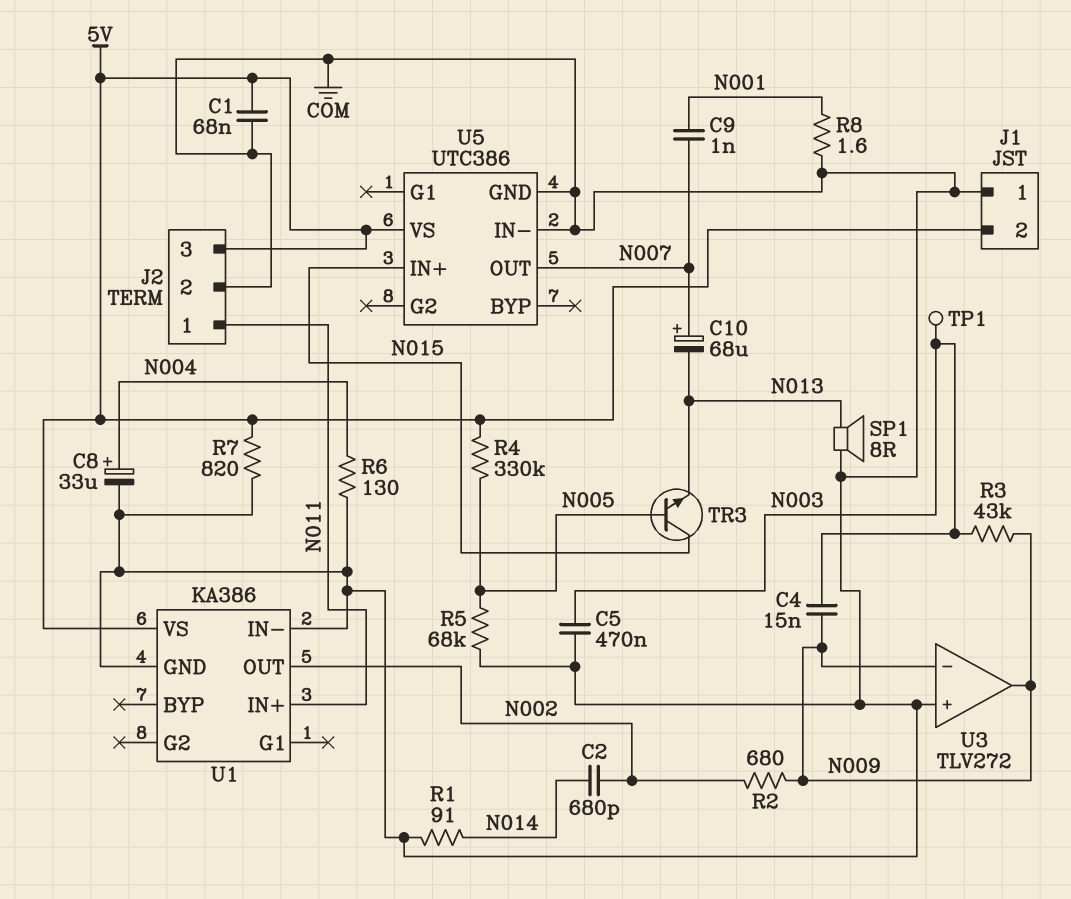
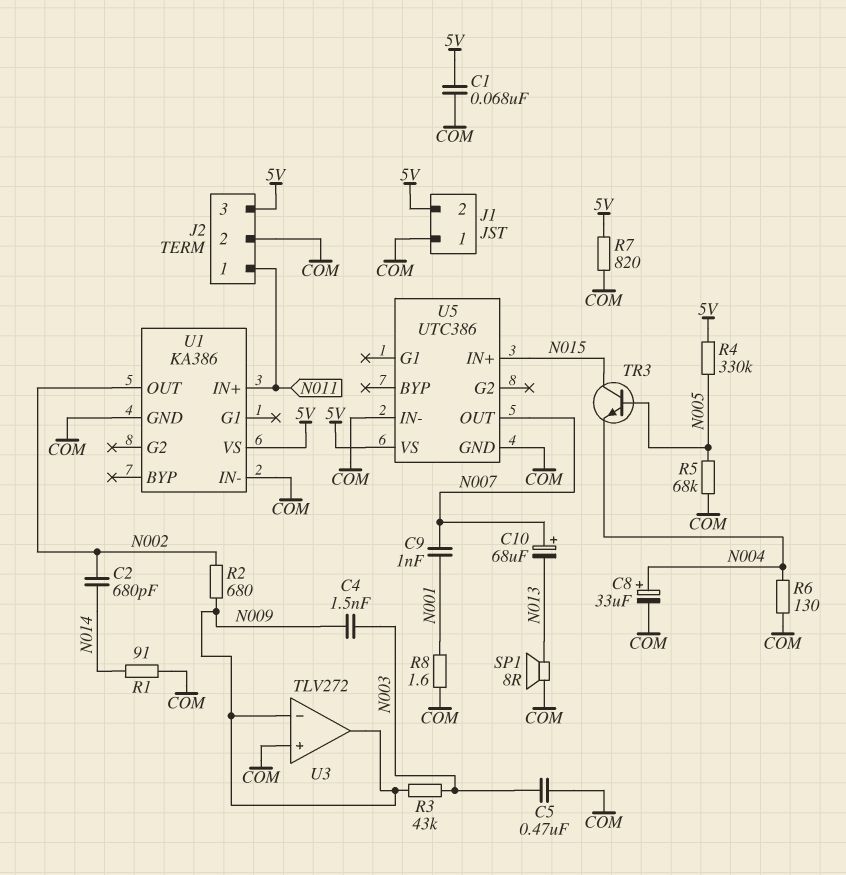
C4: 15nF (N003, N009) -> 1.5nF (N003, N009)
TP1: test point (N003) -> none
TR3: NPN (B N005, C N015, E N013) -> NPN (B N005, C N015, E N004)

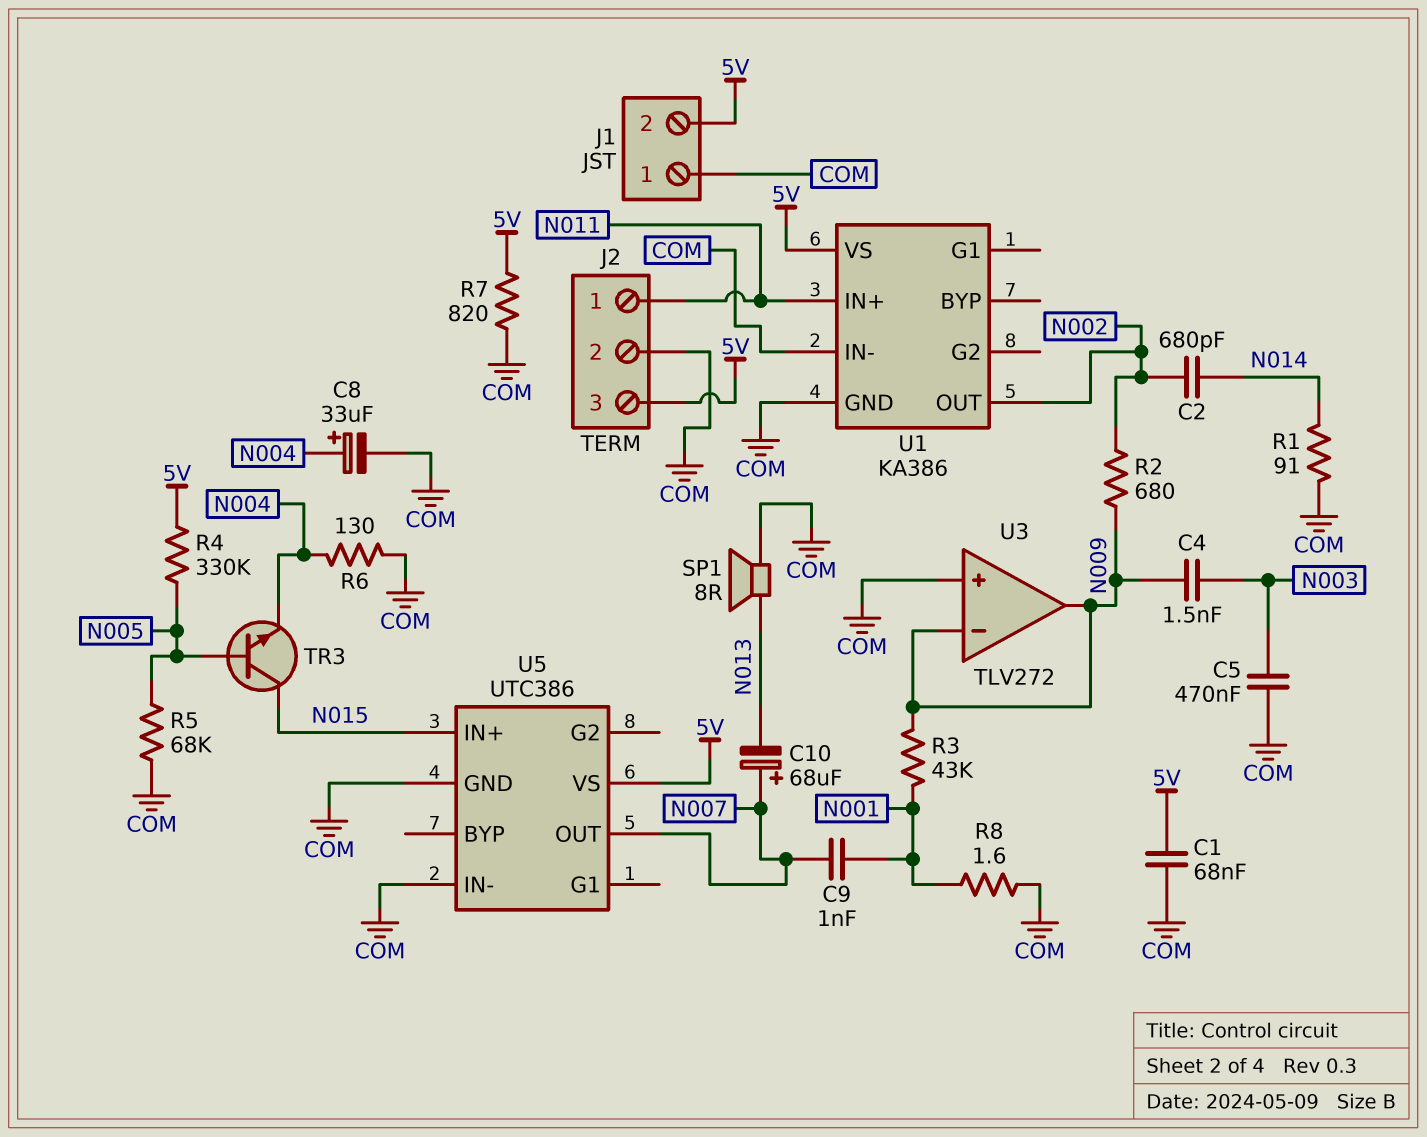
R3: 43k (N003, N009) -> 43k (N001, N009)

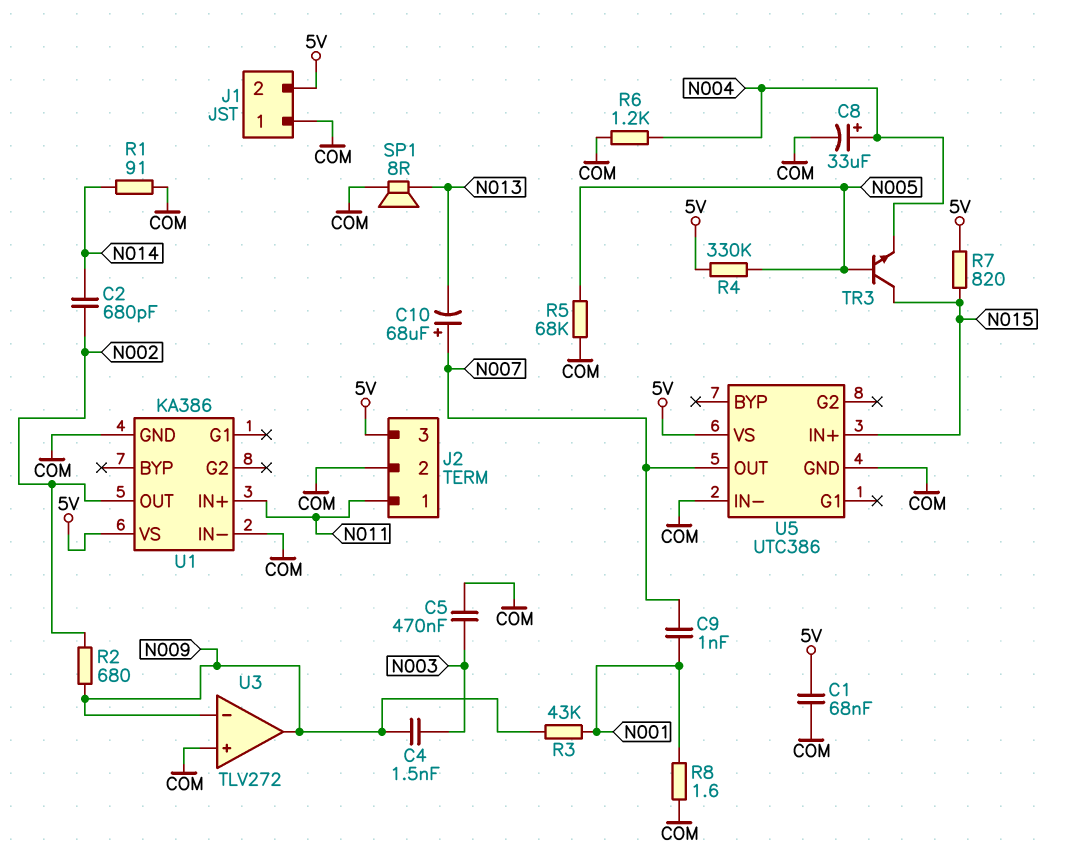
R6: 130 (COM, N004) -> 1.2k (COM, N004)
R7: 820 (5V, COM) -> 820 (5V, N015)

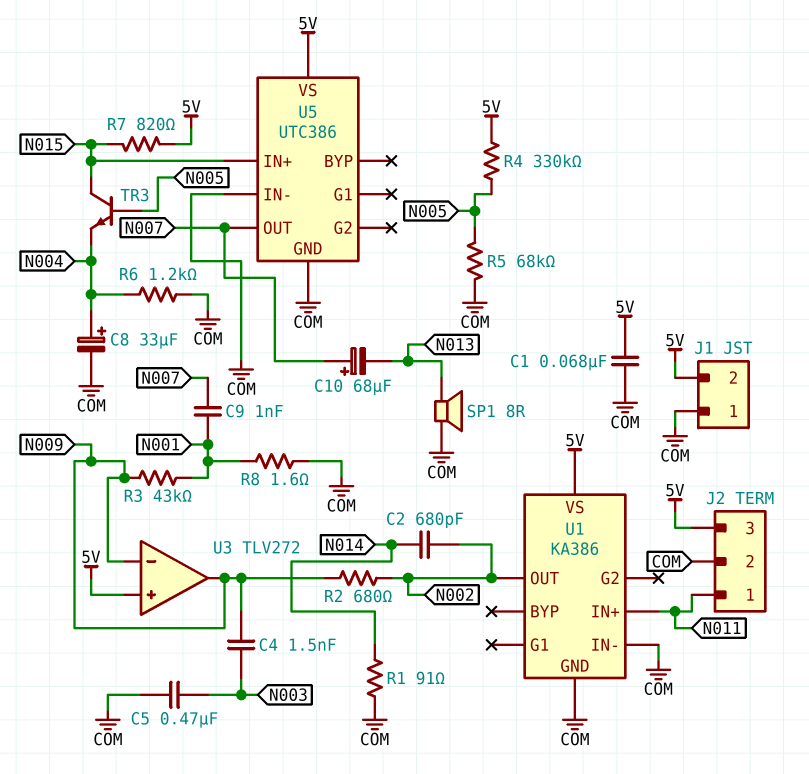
U3 pin in+: COM -> 5V

